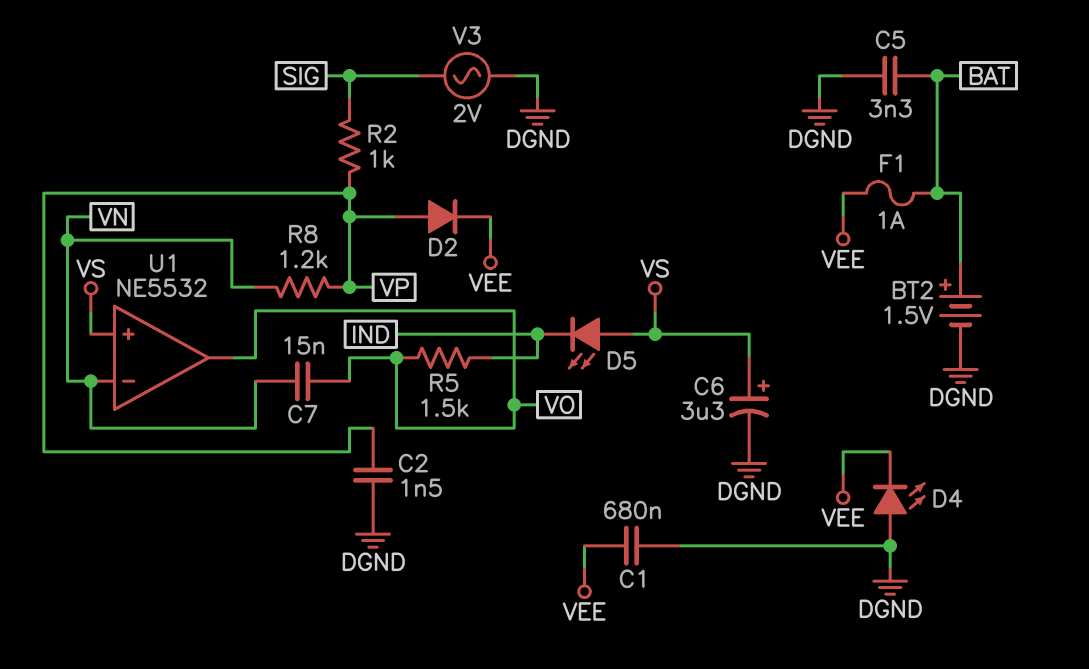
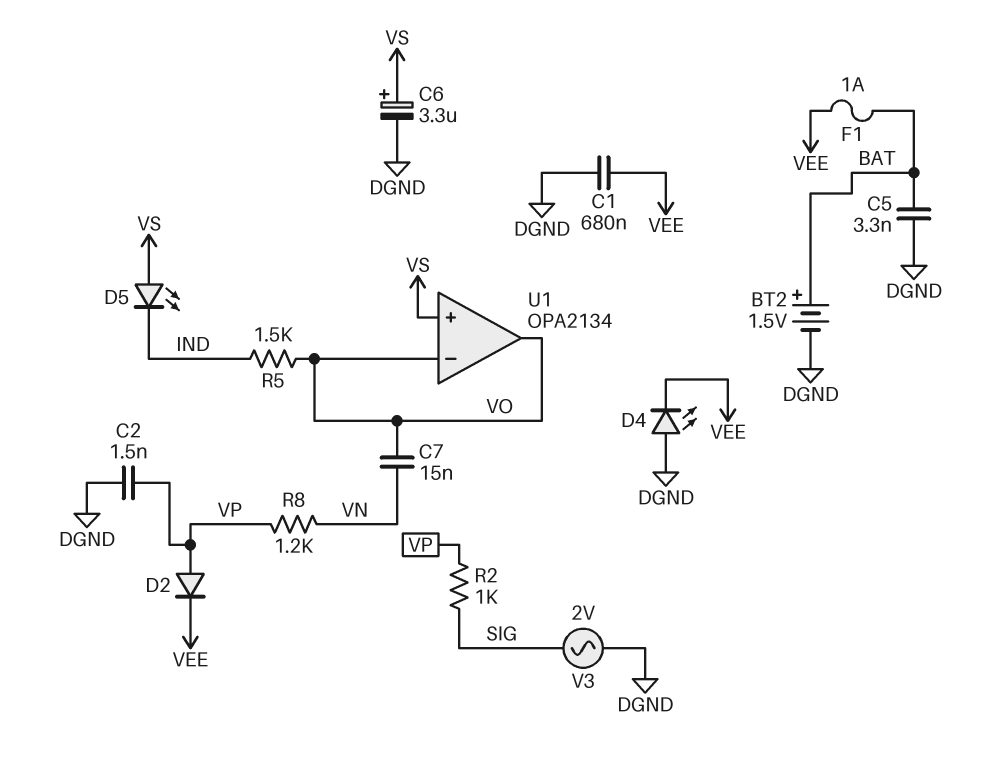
U1: NE5532 -> OPA2134
U1 pin in-: VN -> VO

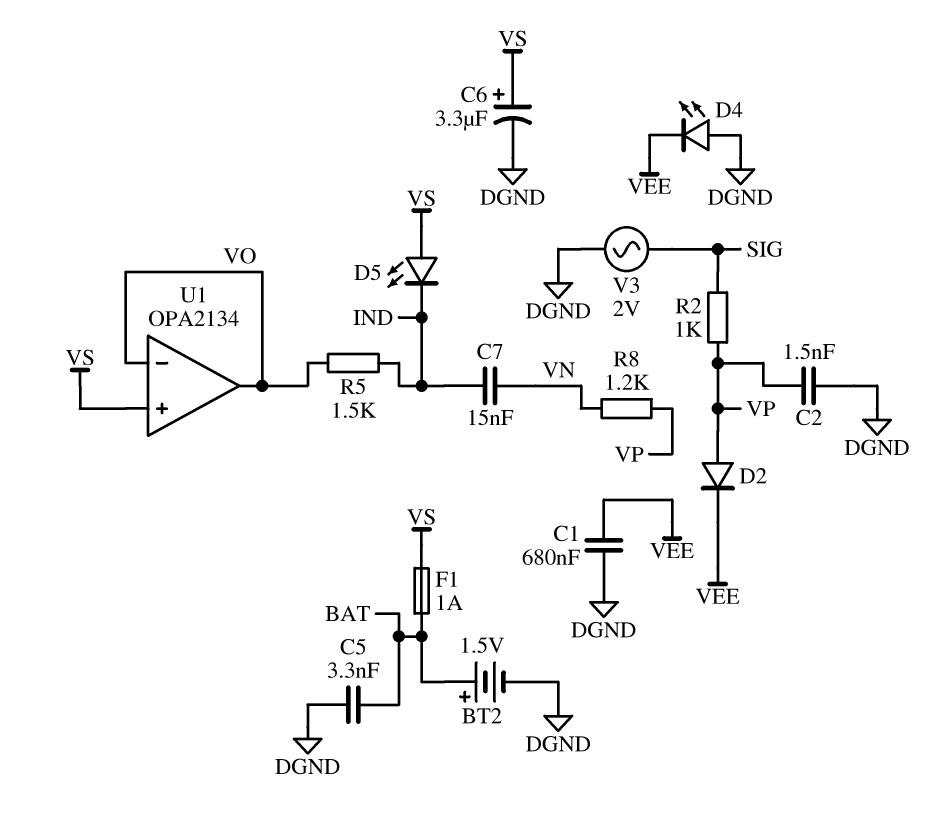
C7: 15nF (VN, VO) -> 15nF (IND, VN)
F1: 1A (BAT, VEE) -> 1A (BAT, VS)

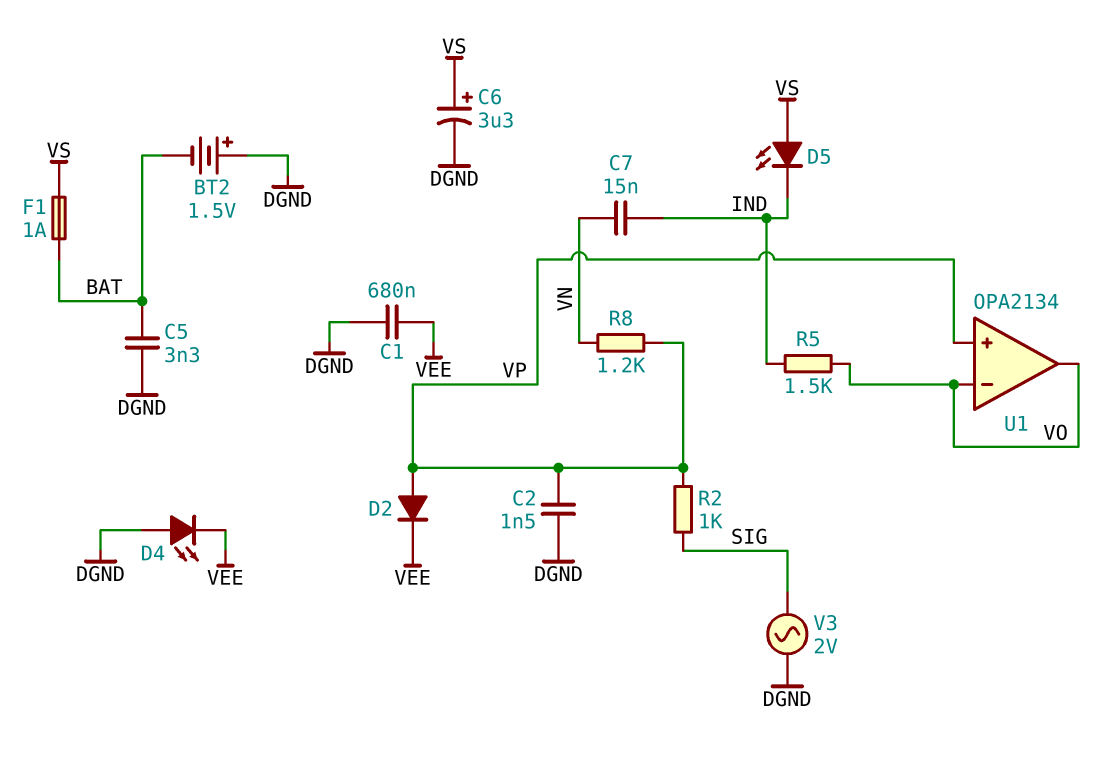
BT2: 1.5V (plus BAT, minus DGND) -> 1.5V (plus DGND, minus BAT)
U1 pin in+: VS -> VP

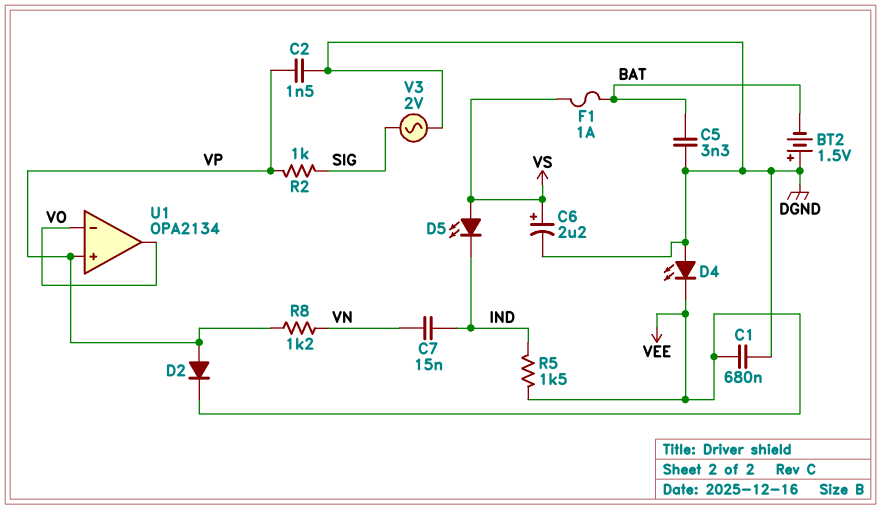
C6: 3.3uF (plus VS, minus DGND) -> 2.2uF (plus VS, minus DGND)
R5: 1.5k (IND, VO) -> 1.5k (IND, VEE)

